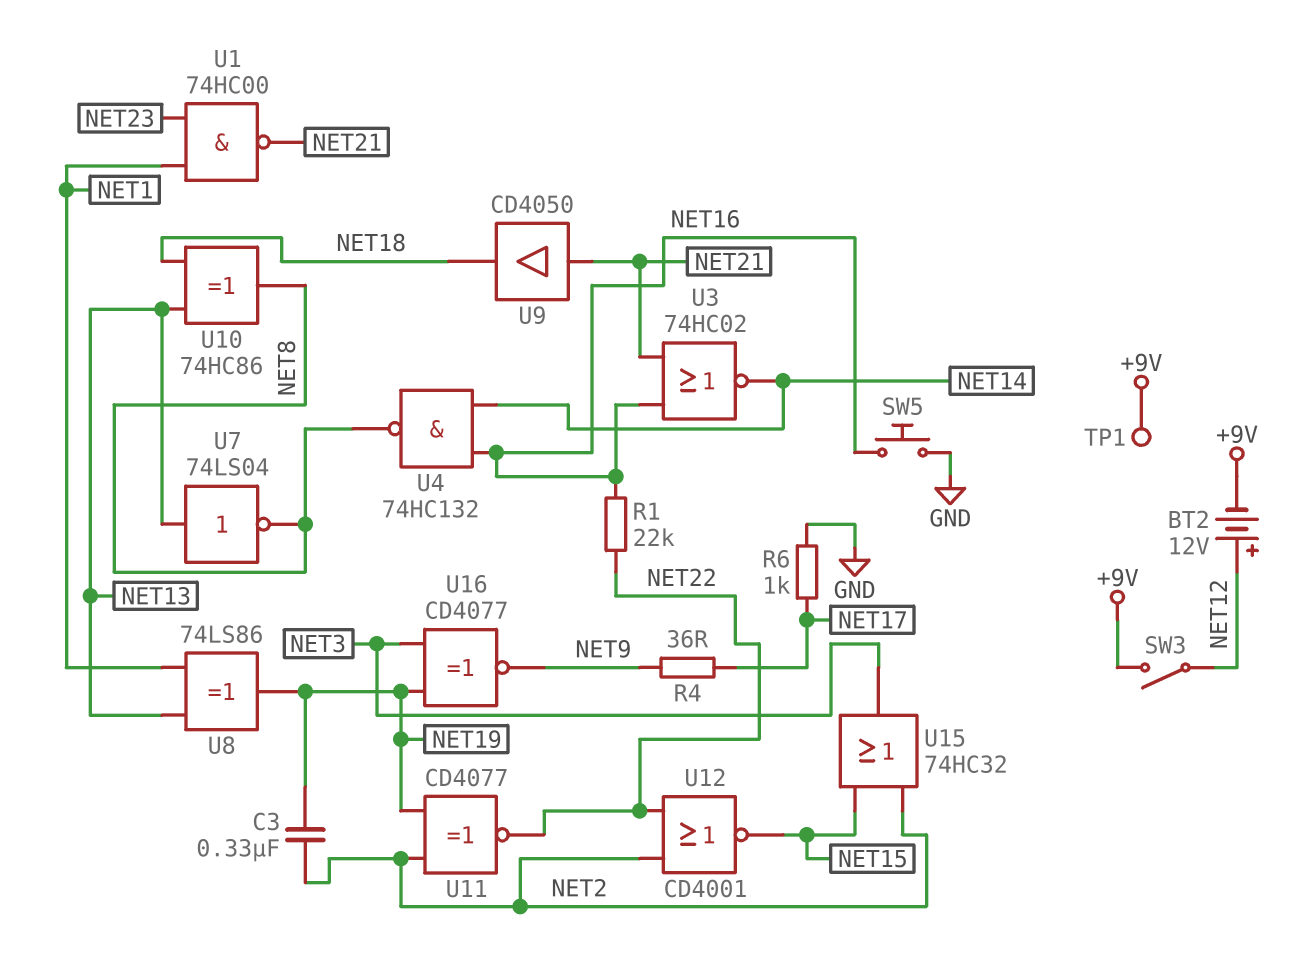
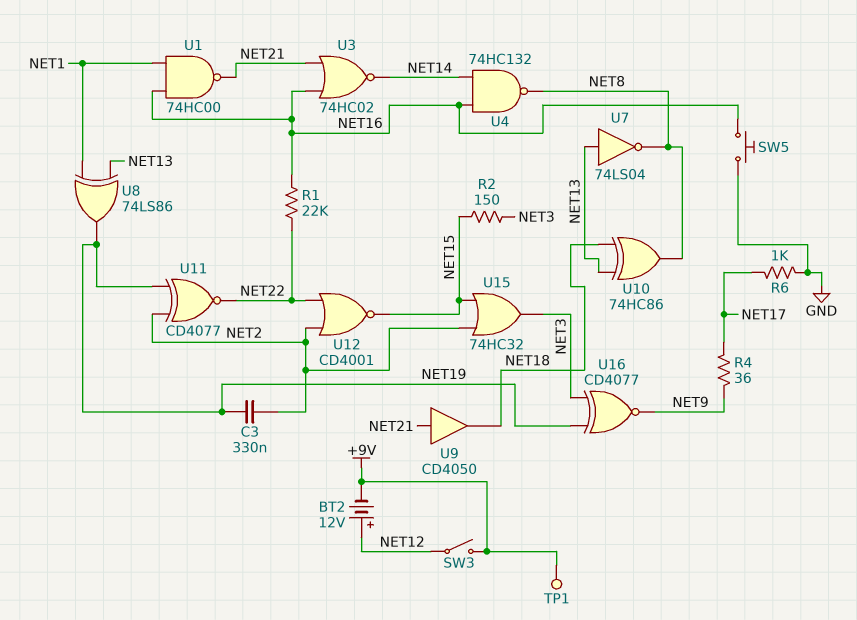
R2: none -> 150 (NET3, NET15)
U1: NAND 74HC00 (in NET1, in NET23, out NET21) -> NAND 74HC00 (in NET1, in NET16, out NET21)

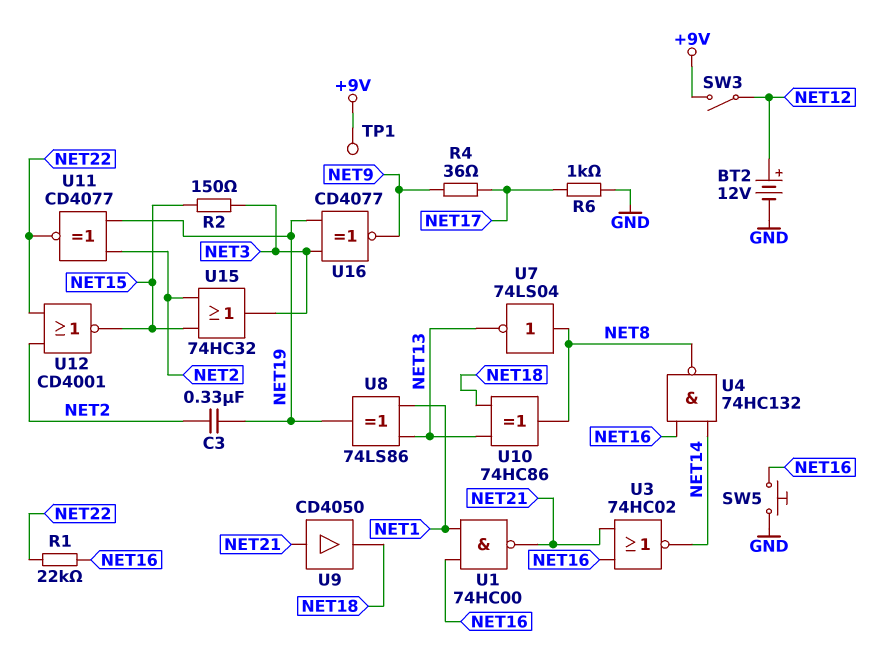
BT2: 12V (plus NET12, minus +9V) -> 12V (plus NET12, minus GND)
U7: NOT 74LS04 (in NET13, out NET8) -> NOT 74LS04 (in NET8, out NET13)

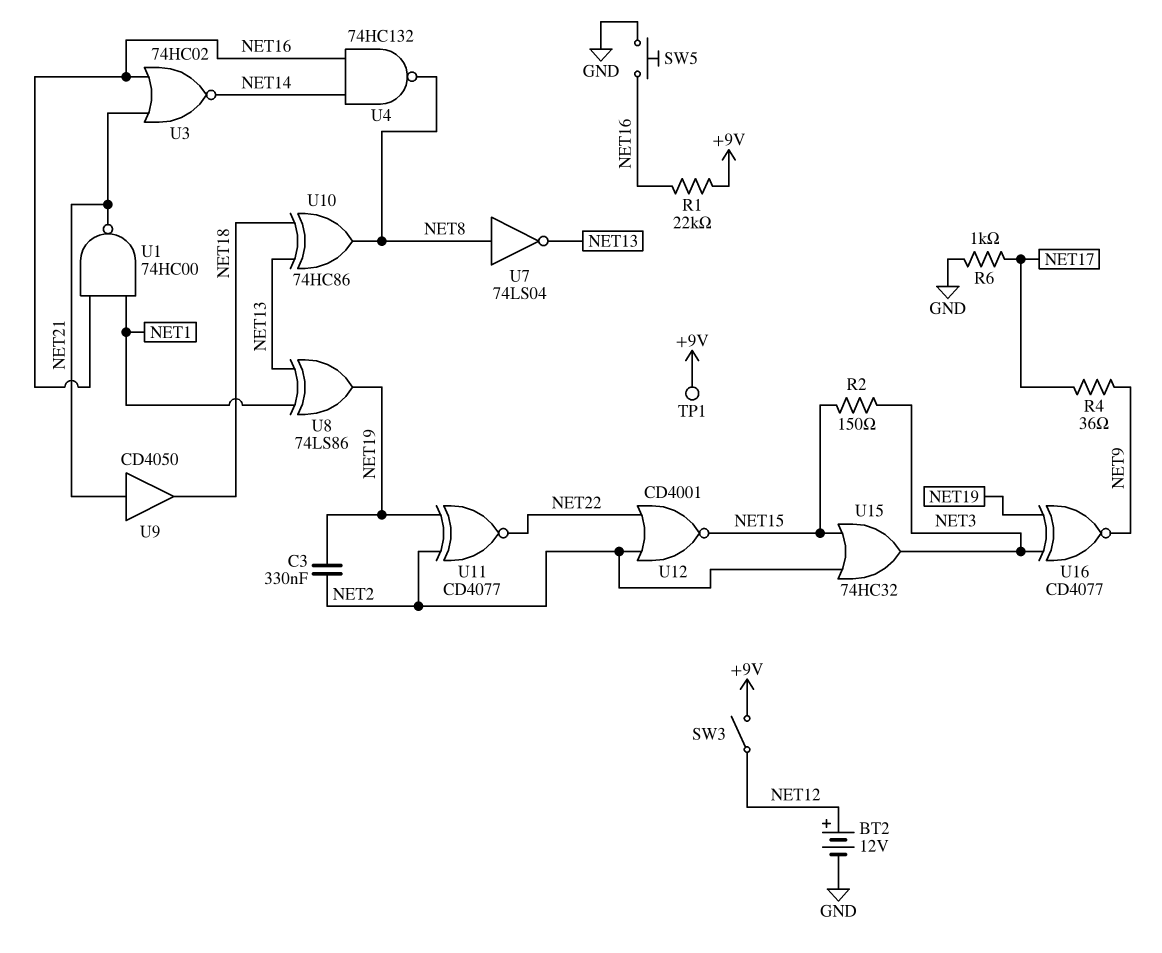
R1: 22k (NET16, NET22) -> 22k (+9V, NET16)

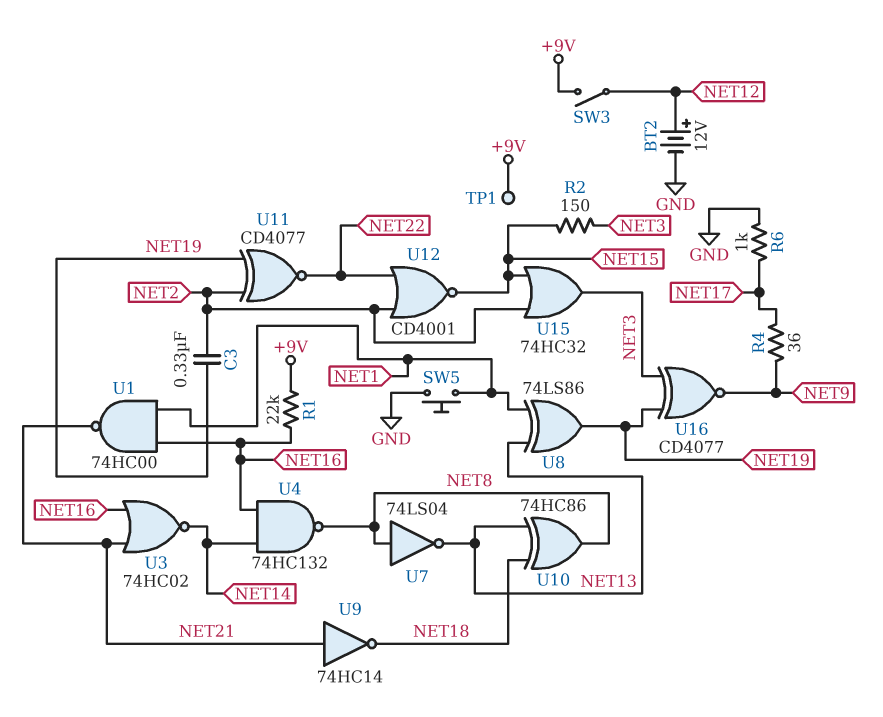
SW5: button (GND, NET16) -> button (GND, NET1)
U9: buffer CD4050 (in NET21, out NET18) -> NOT 74HC14 (in NET21, out NET18)

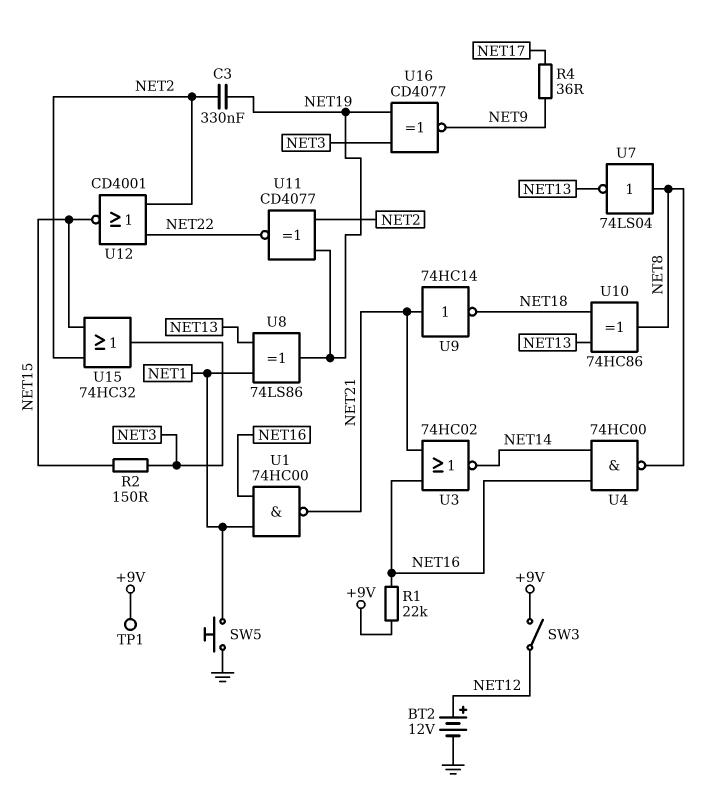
R6: 1k (GND, NET17) -> none
U4: NAND 74HC132 (in NET14, in NET16, out NET8) -> NAND 74HC00 (in NET14, in NET16, out NET8)

